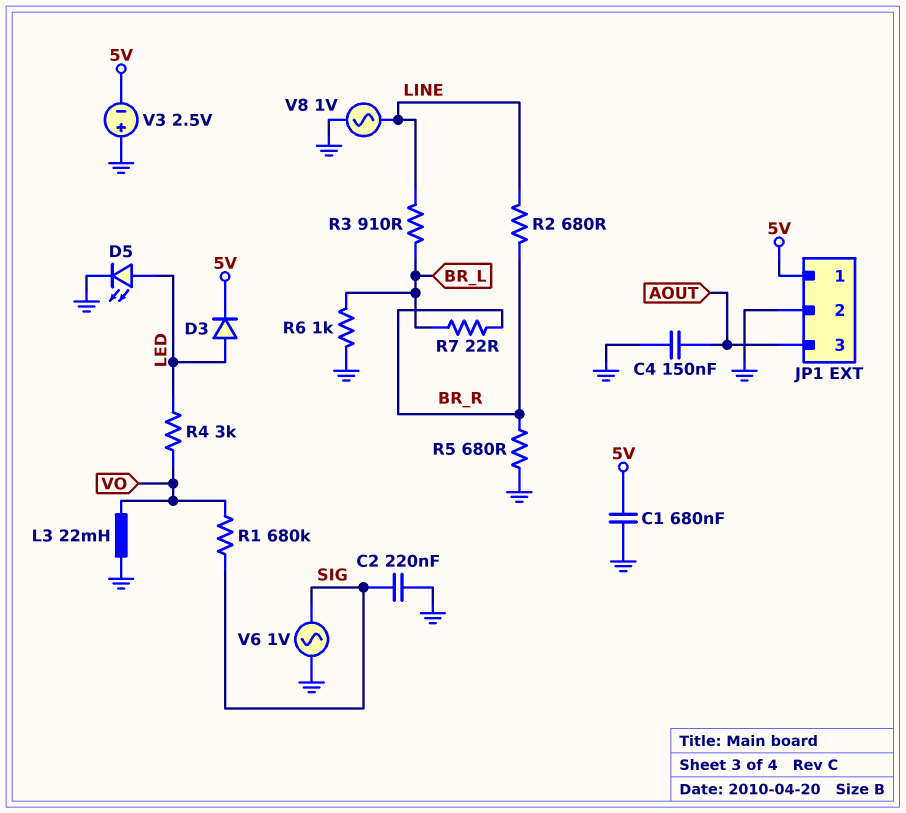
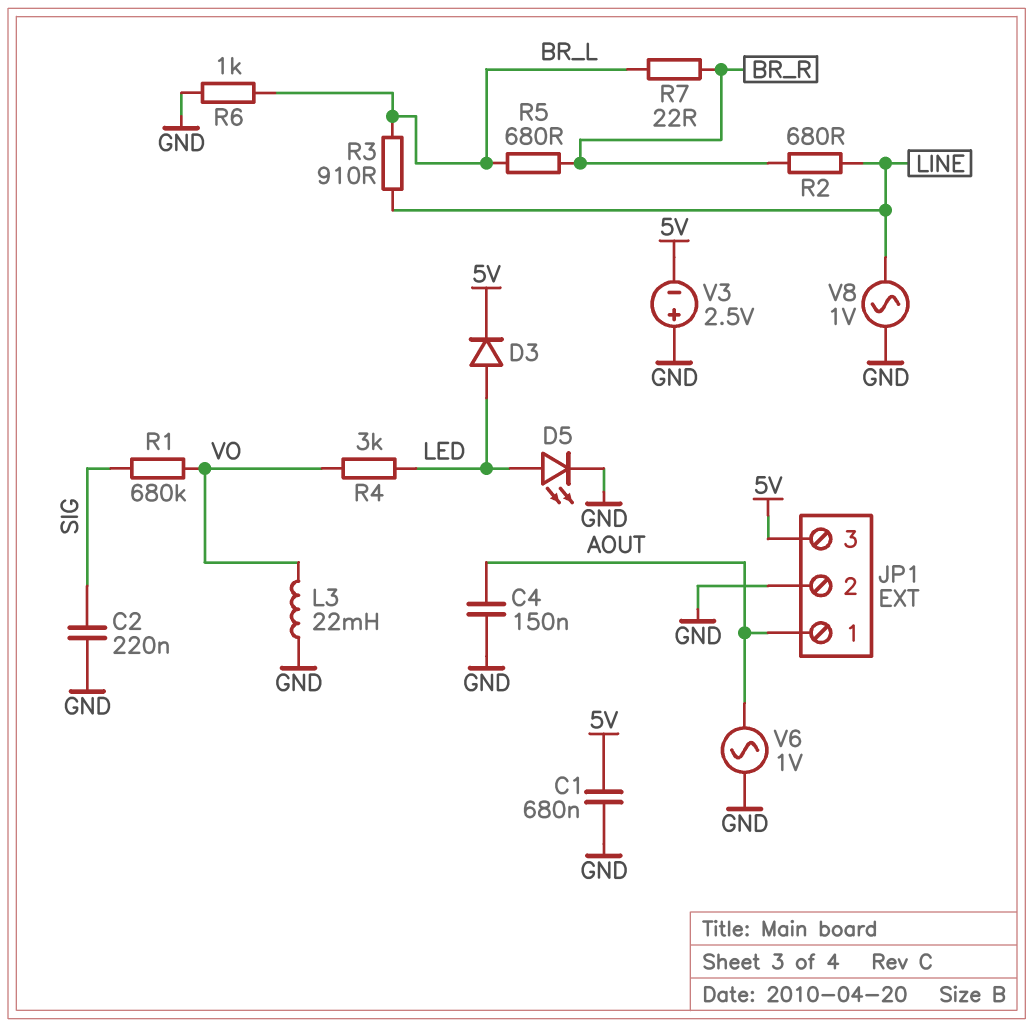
JP1 pin 1: 5V -> AOUT
JP1 pin 3: AOUT -> 5V
R5: 680 (BR_R, GND) -> 680 (BR_L, BR_R)
V6: AC 1V (GND, SIG) -> AC 1V (AOUT, GND)

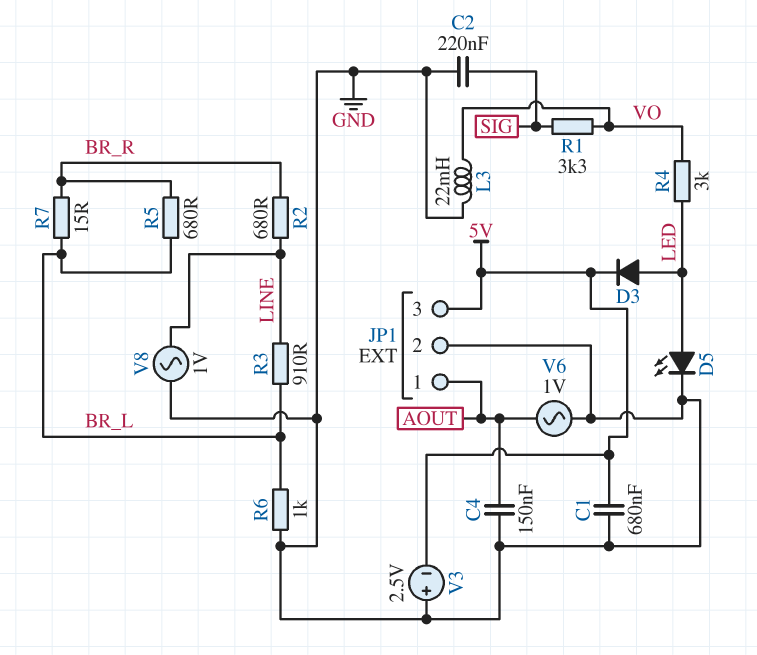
R1: 680k (SIG, VO) -> 3.3k (SIG, VO)
R7: 22 (BR_L, BR_R) -> 15 (BR_L, BR_R)

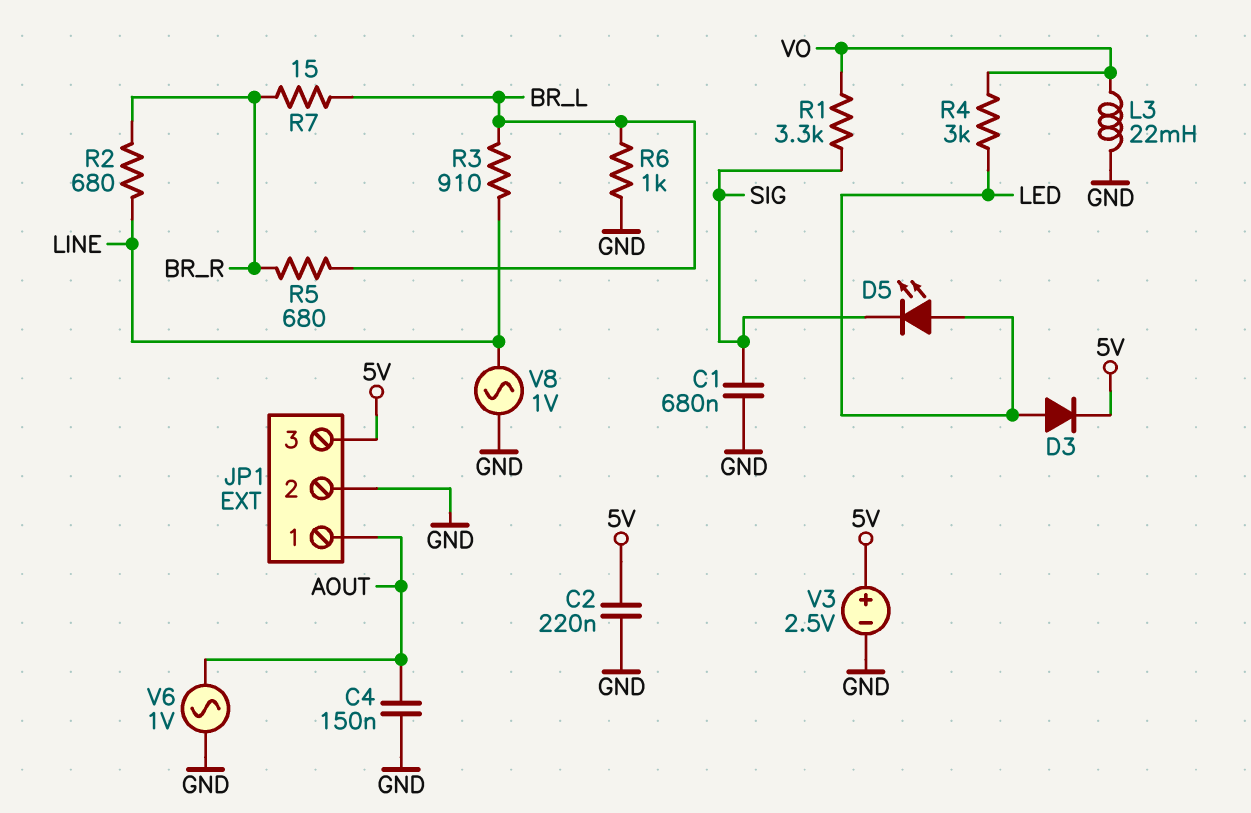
C1: 680nF (5V, GND) -> 680nF (GND, SIG)
C2: 220nF (GND, SIG) -> 220nF (5V, GND)
D5: LED (A LED, K GND) -> LED (A LED, K SIG)
V3: 2.5V (plus GND, minus 5V) -> 2.5V (plus 5V, minus GND)

